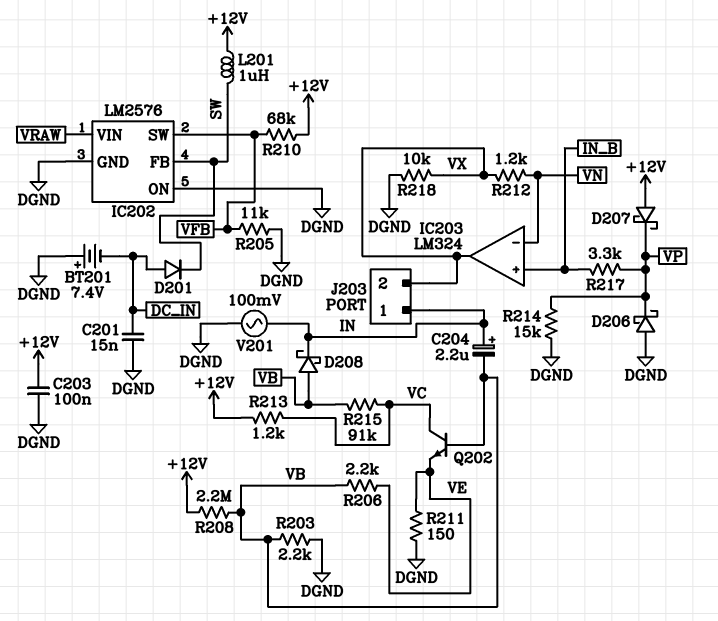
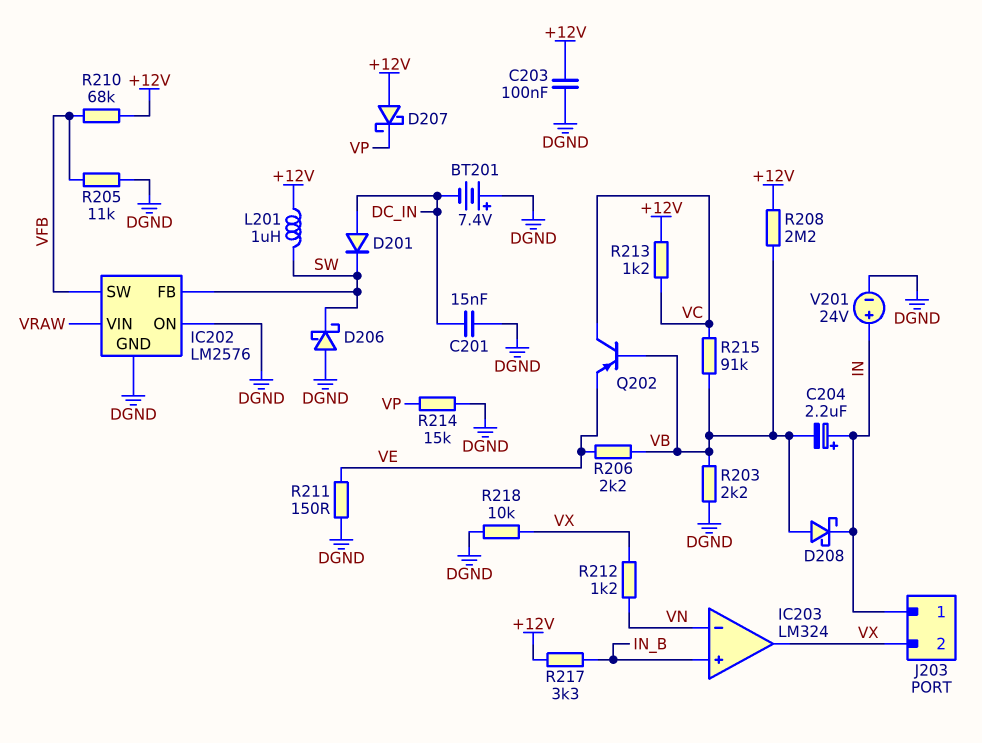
D206: schottky (A DGND, K VP) -> schottky (A DGND, K SW)
Q202: NPN (B VB, C VC, E VE) -> PNP (B VB, C VC, E VE)
R217: 3.3k (IN_B, VP) -> 3.3k (+12V, IN_B)
V201: AC 100mV (DGND, IN) -> 24V (plus IN, minus DGND)

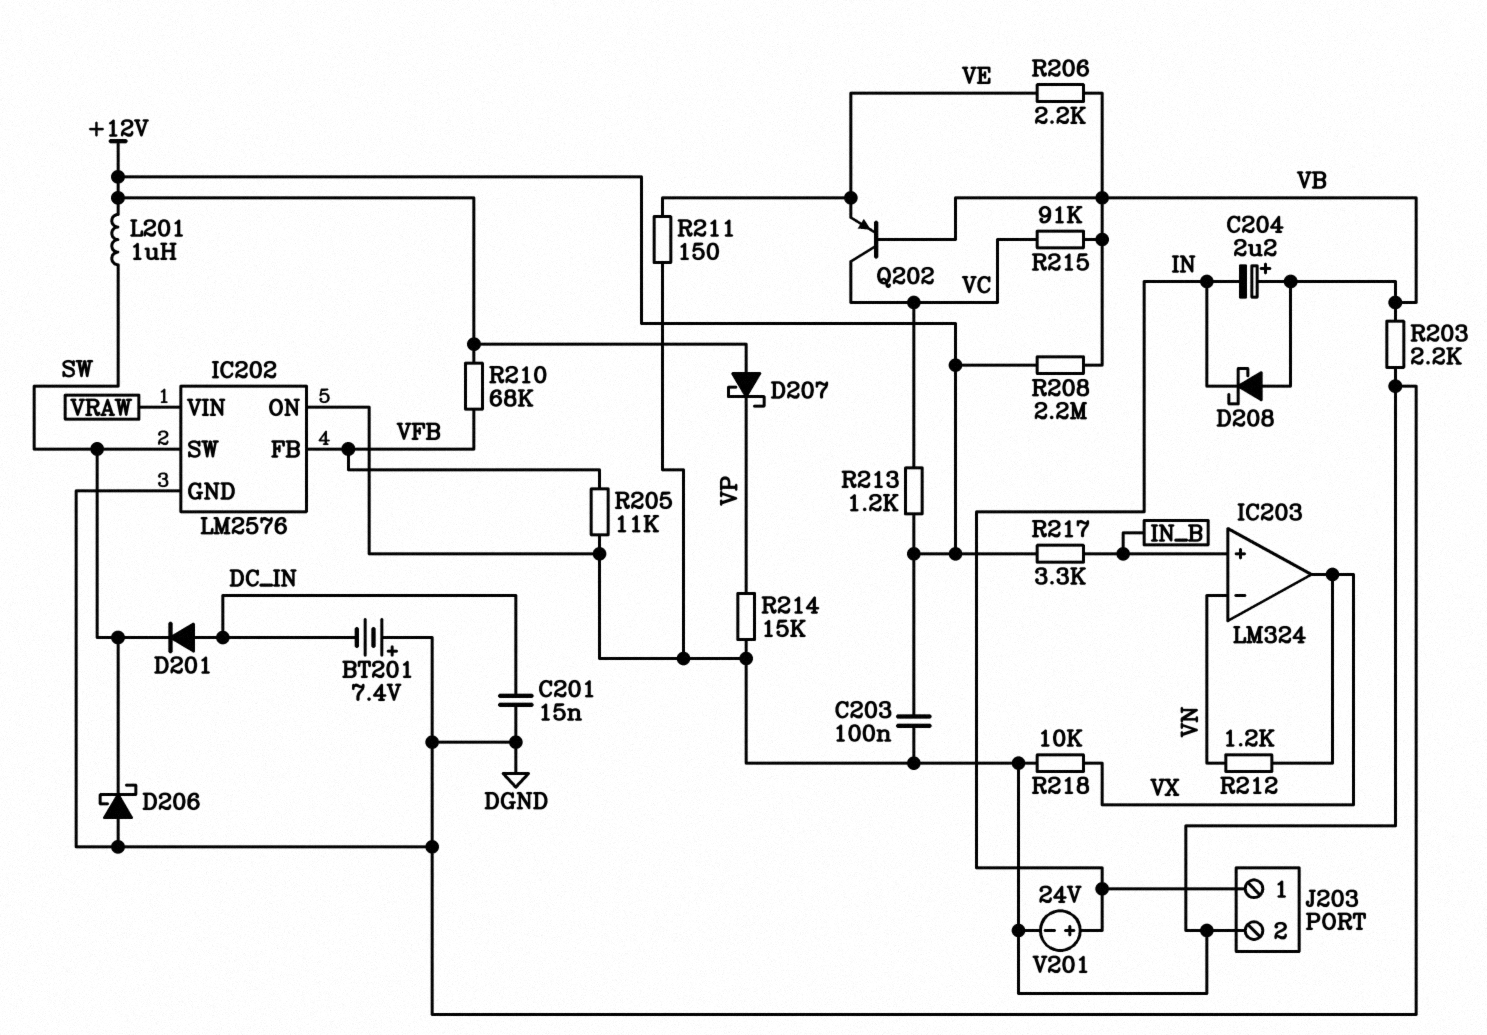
C204: 2.2uF (plus IN, minus VB) -> 2.2uF (plus VB, minus IN)
IC202 pin FB: SW -> VFB
IC202 pin SW: VFB -> SW
J203 pin 2: VX -> DGND

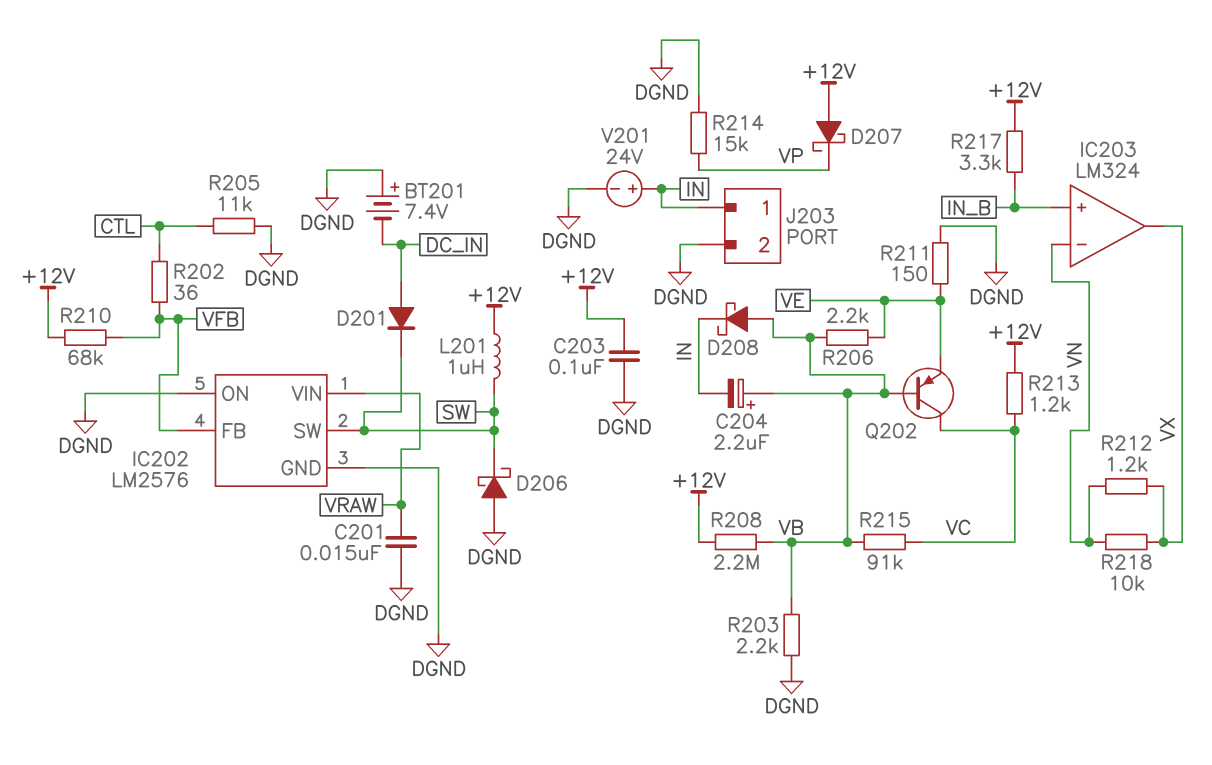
C201: 15nF (DC_IN, DGND) -> 15nF (DGND, VRAW)
R202: none -> 36 (CTL, VFB)
R205: 11k (DGND, VFB) -> 11k (CTL, DGND)
R218: 10k (DGND, VX) -> 10k (VN, VX)

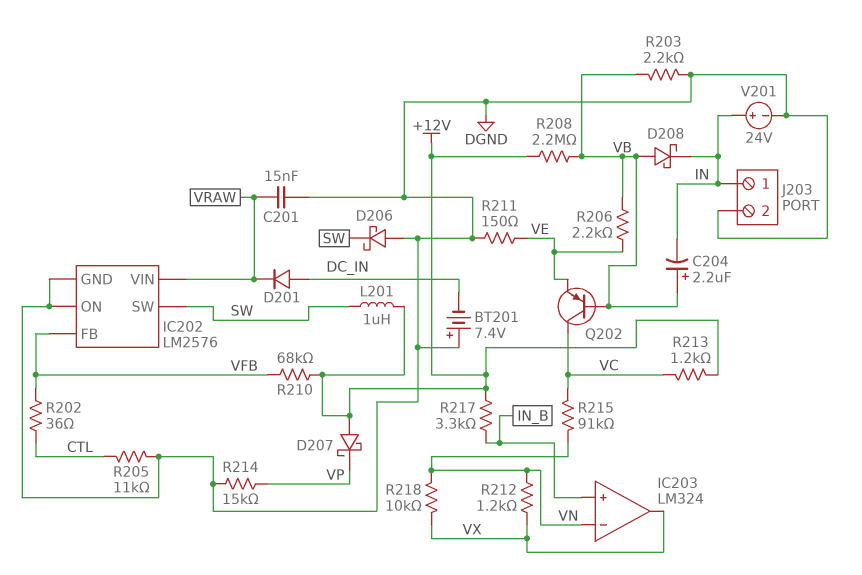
C203: 100nF (+12V, DGND) -> none
D201: diode (A DC_IN, K SW) -> diode (A DC_IN, K VRAW)
R215: 91k (VB, VC) -> 91k (VC, VN)

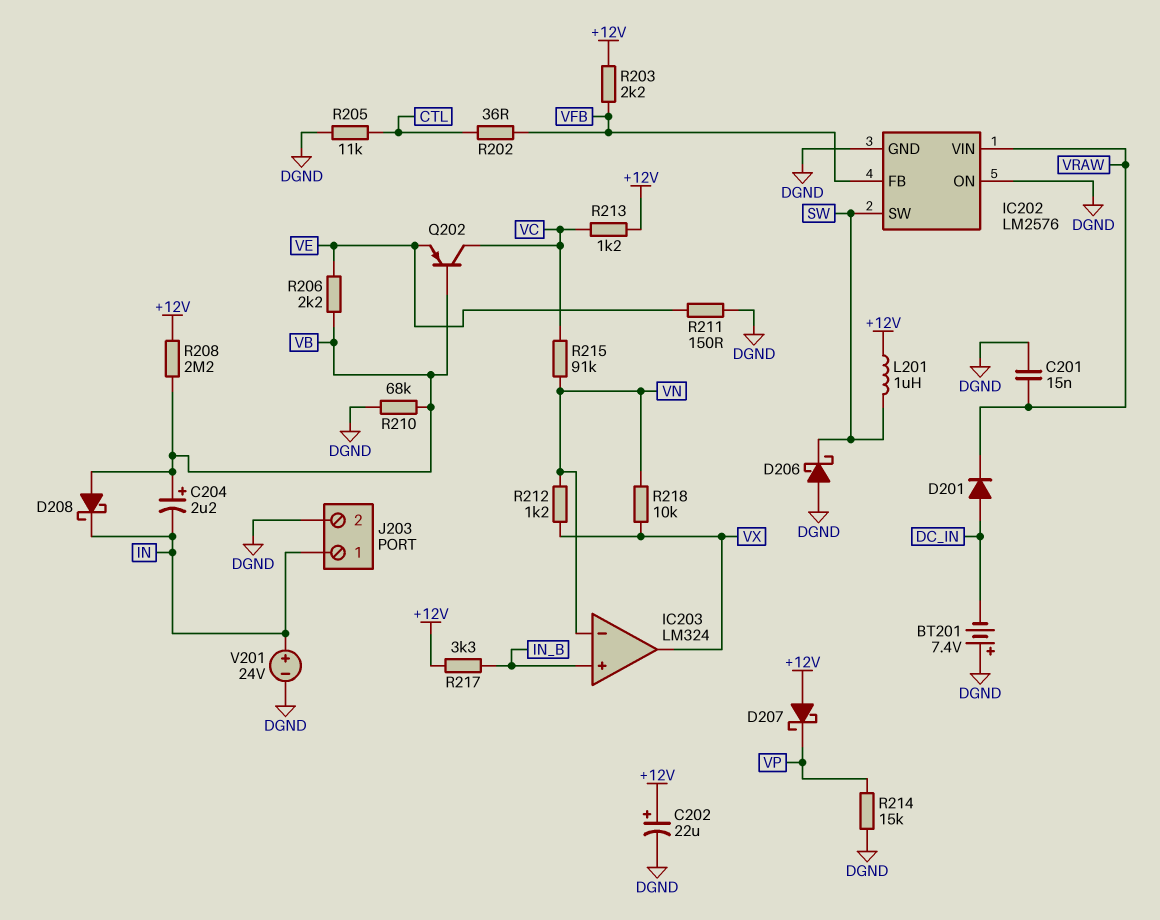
C202: none -> 22uF (plus +12V, minus DGND)
R203: 2.2k (DGND, VB) -> 2.2k (+12V, VFB)
R210: 68k (+12V, VFB) -> 68k (DGND, VB)

